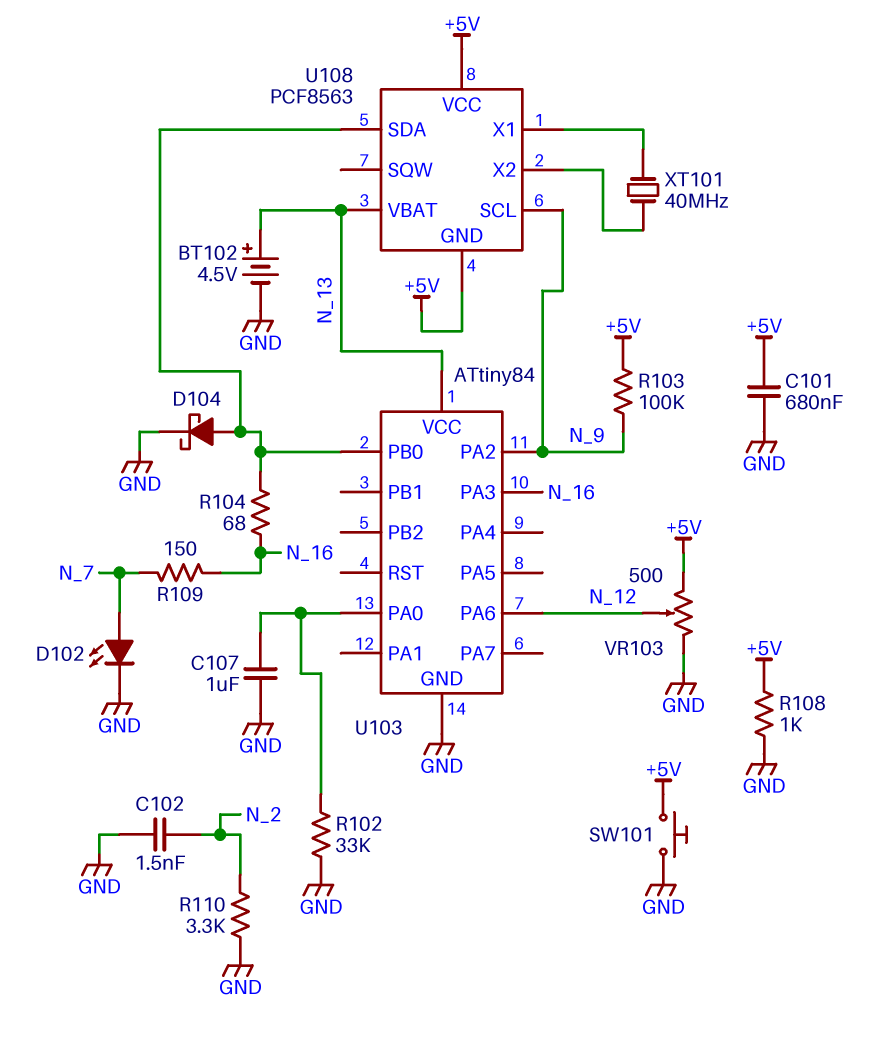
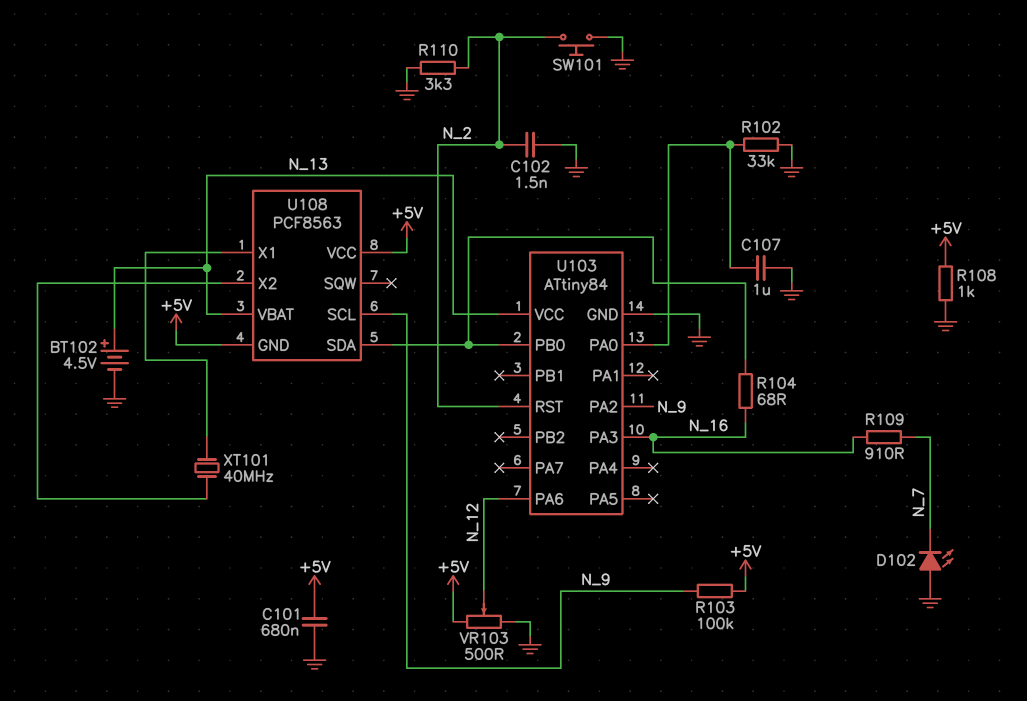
D102: LED (A N_7, K GND) -> LED (A GND, K N_7)
D104: schottky (A U103/PB0, K GND) -> none
R109: 150 (N_7, N_16) -> 910 (N_7, N_16)
SW101: button (+5V, GND) -> button (GND, N_2)
U103 pin RST: none -> N_2

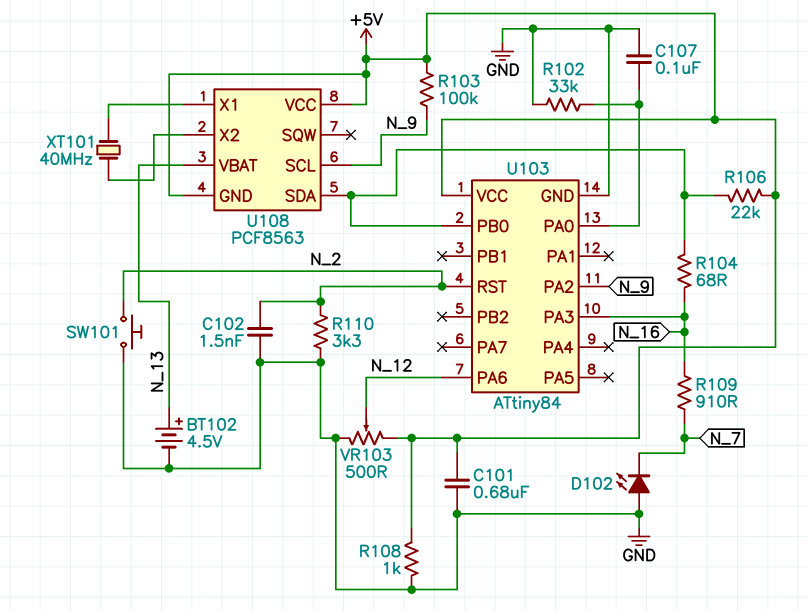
C107: 1uF (GND, U103/PA0) -> 100nF (GND, U103/PA0)
R106: none -> 22k (+5V, U103/PB0)
U103 pin VCC: N_13 -> +5V

